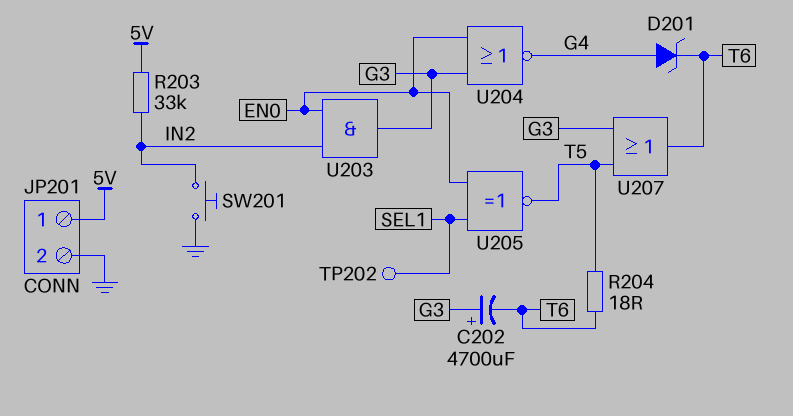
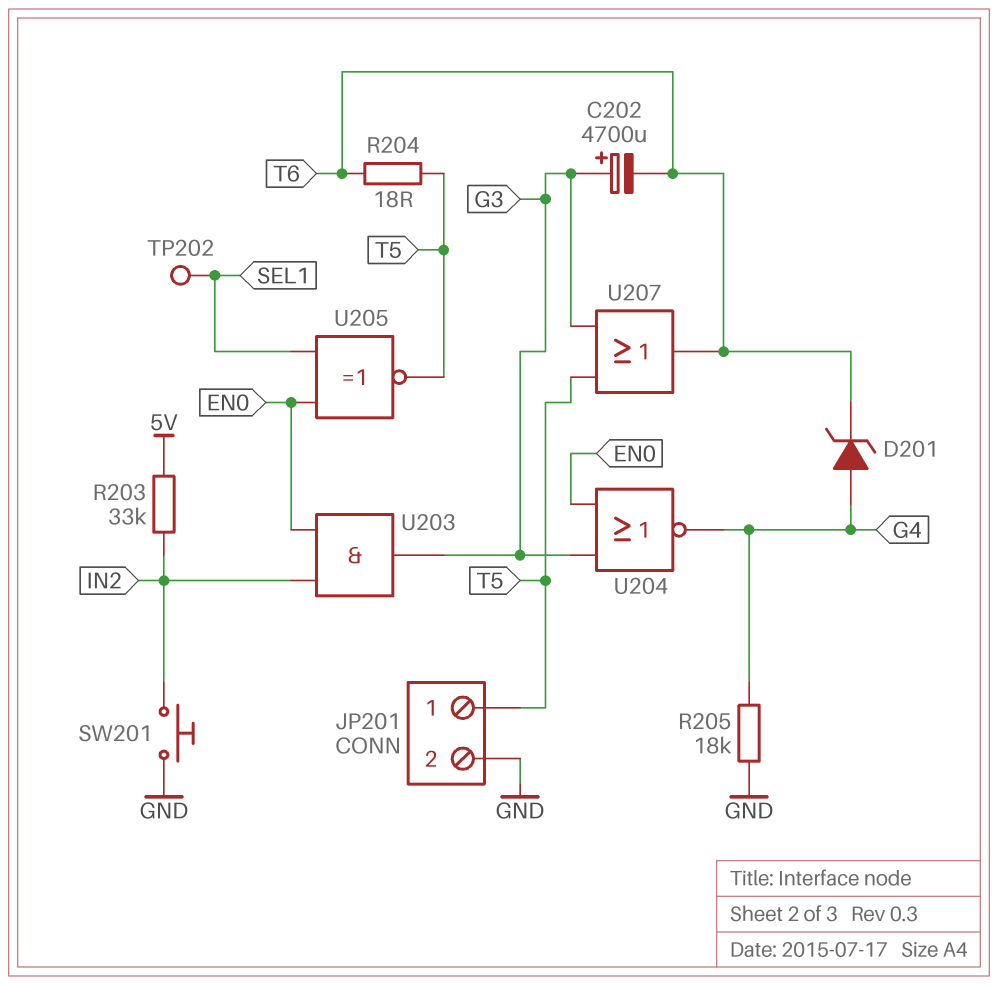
JP201 pin 1: 5V -> T5
R205: none -> 18k (G4, GND)

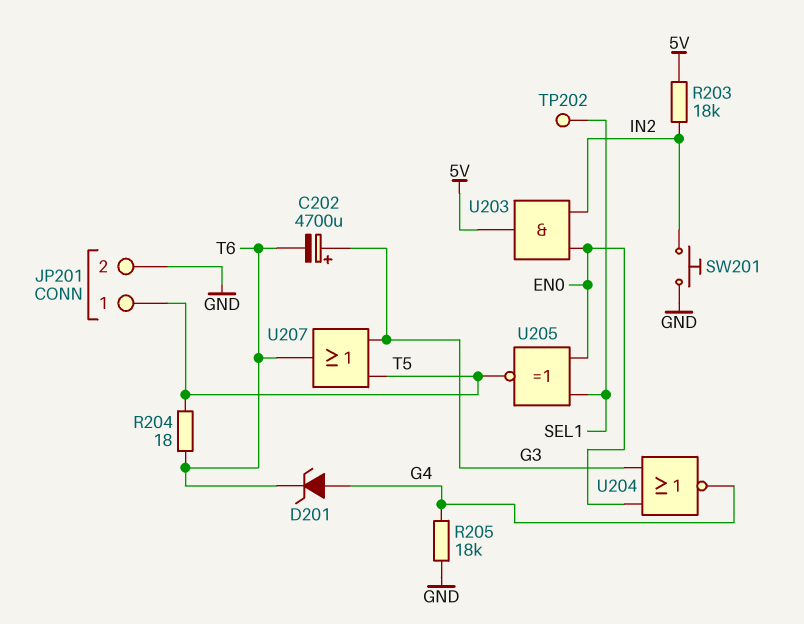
R203: 33k (5V, IN2) -> 18k (5V, IN2)
U203: AND (in EN0, in IN2, out G3) -> AND (in EN0, in IN2, out 5V)

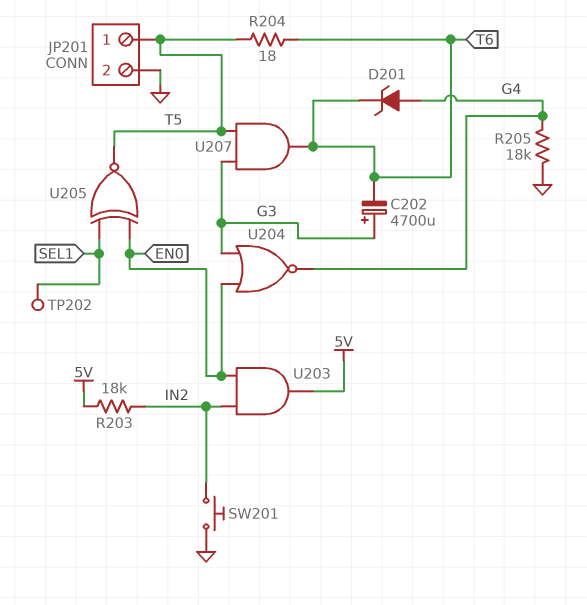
U207: OR (in G3, in T5, out T6) -> AND (in G3, in T5, out T6)

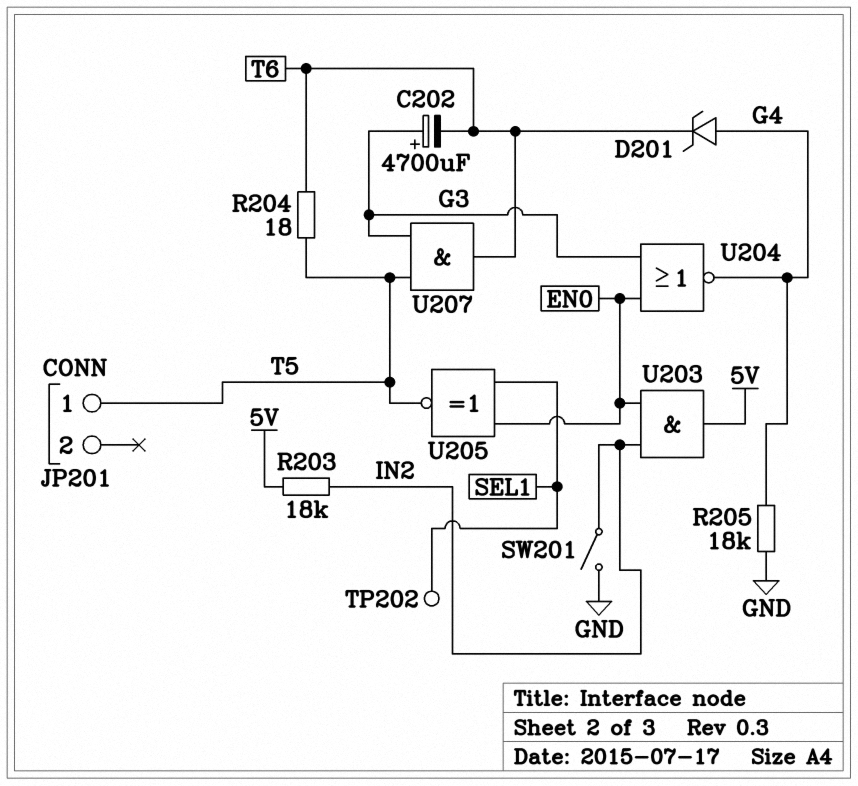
JP201 pin 2: GND -> none
SW201: button (GND, IN2) -> switch (GND, IN2)

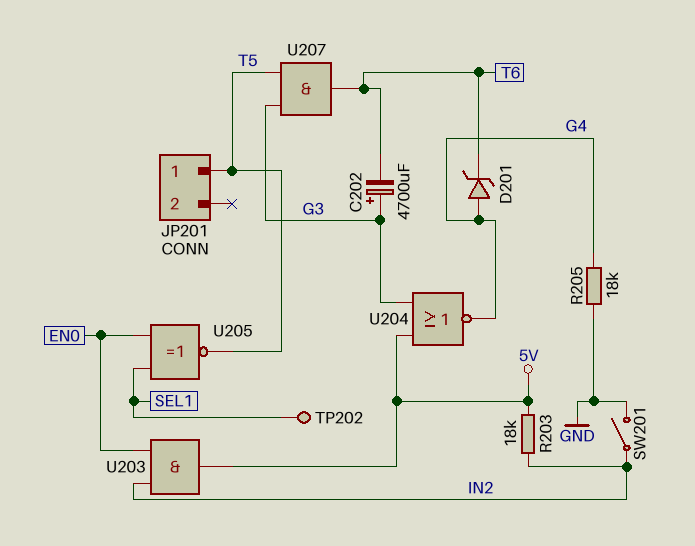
R204: 18 (T5, T6) -> none
U204: NOR (in EN0, in G3, out G4) -> NOR (in 5V, in G3, out G4)

